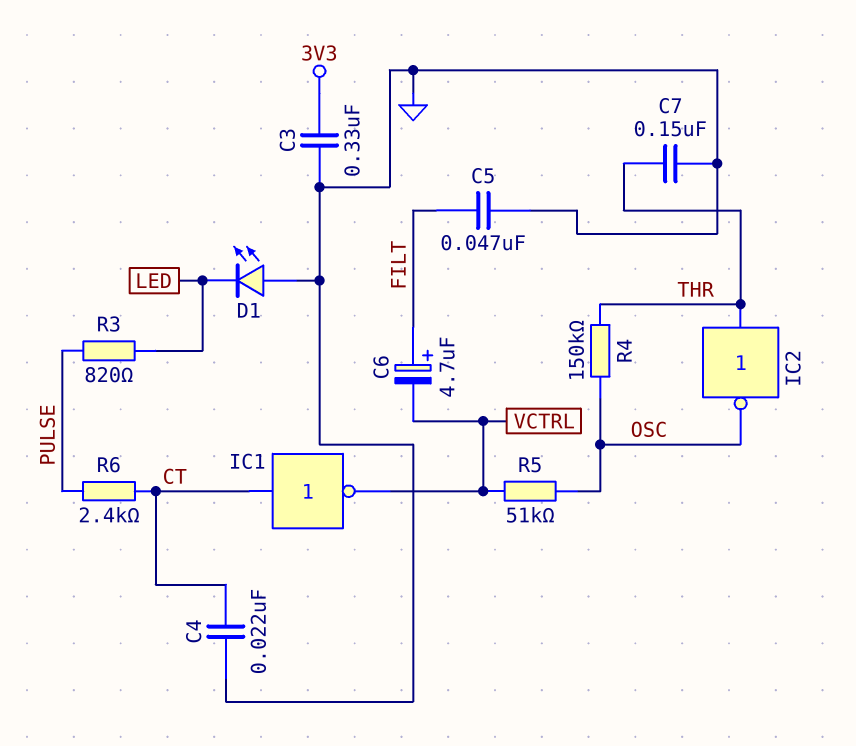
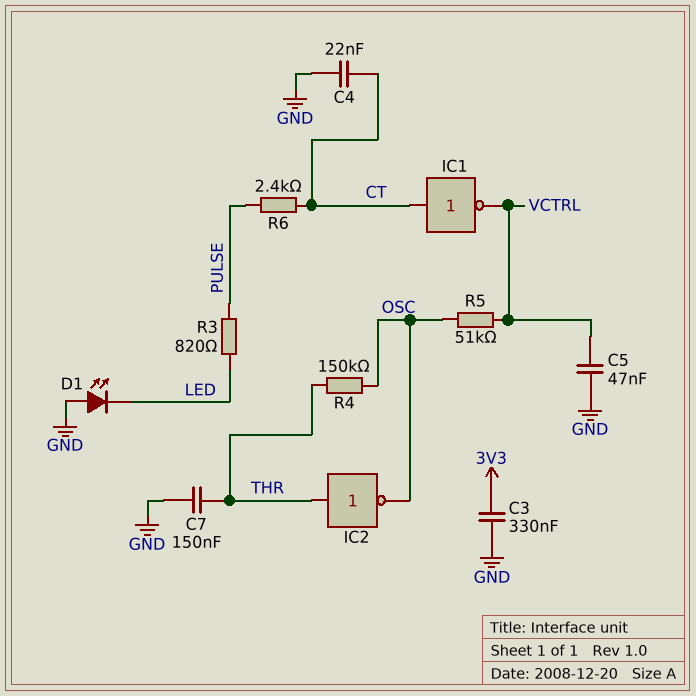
C5: 47nF (FILT, GND) -> 47nF (GND, VCTRL)
C6: 4.7uF (plus FILT, minus VCTRL) -> none

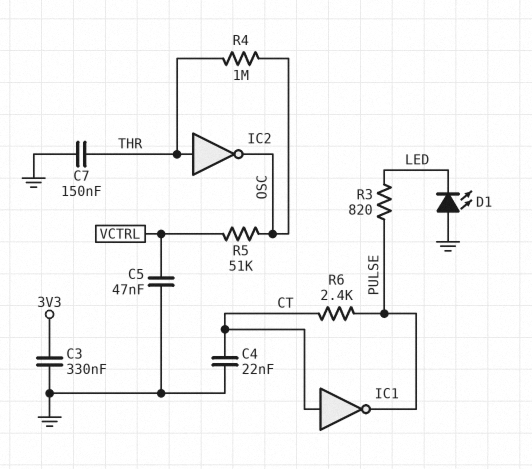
IC1: NOT (in CT, out VCTRL) -> NOT (in CT, out PULSE)
R4: 150k (OSC, THR) -> 1M (OSC, THR)

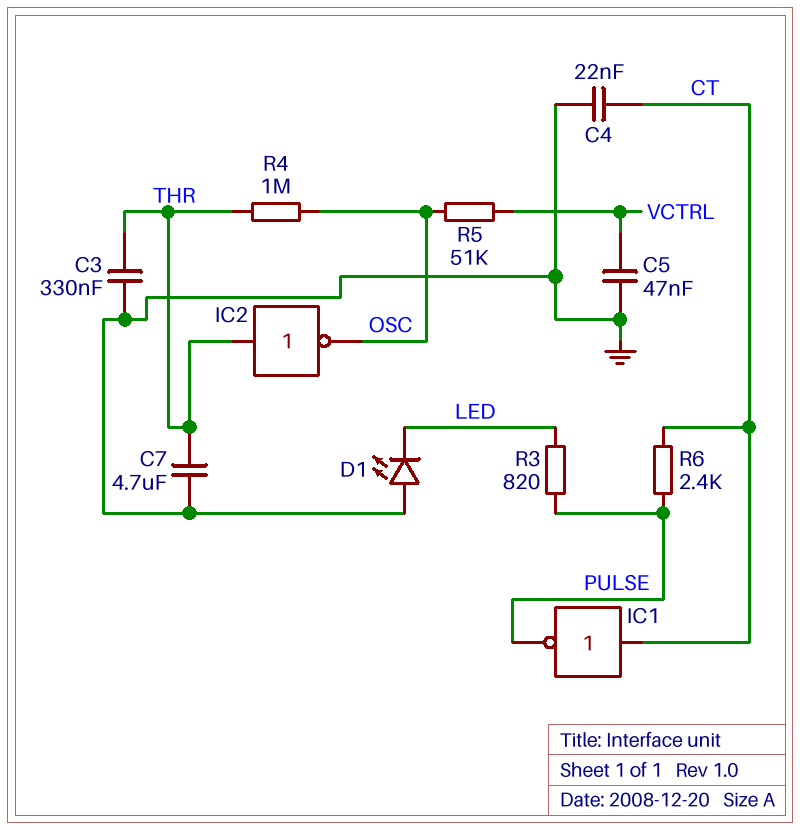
C3: 330nF (3V3, GND) -> 330nF (GND, THR)
C7: 150nF (GND, THR) -> 4.7uF (GND, THR)

